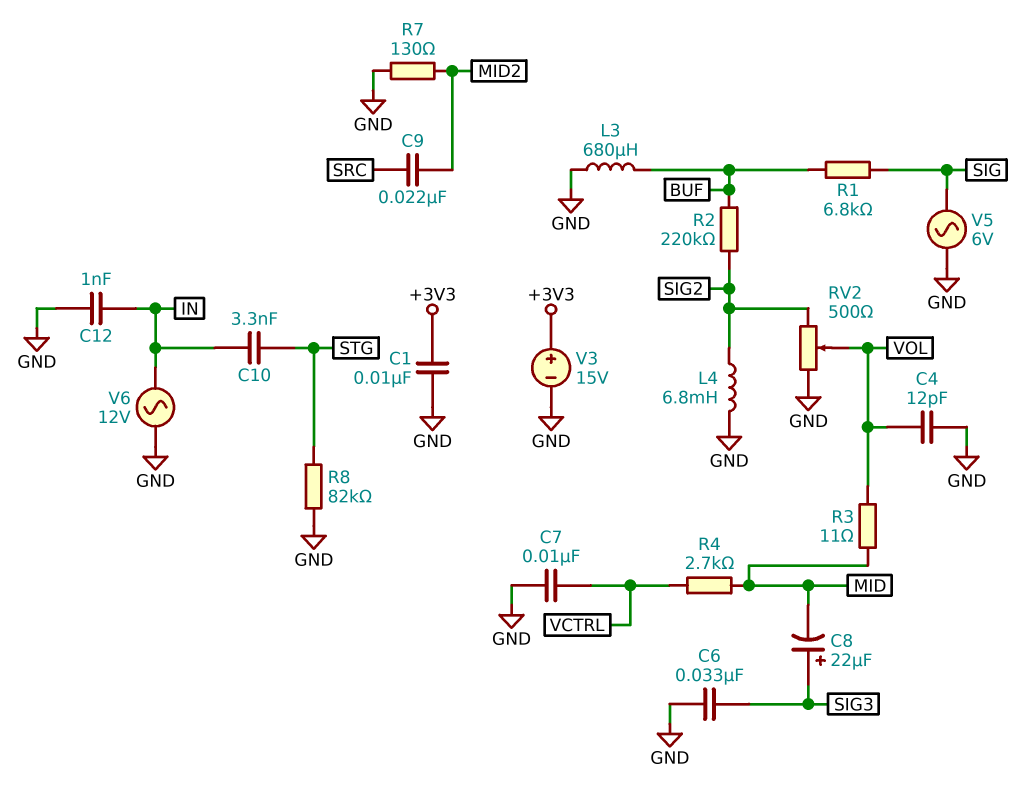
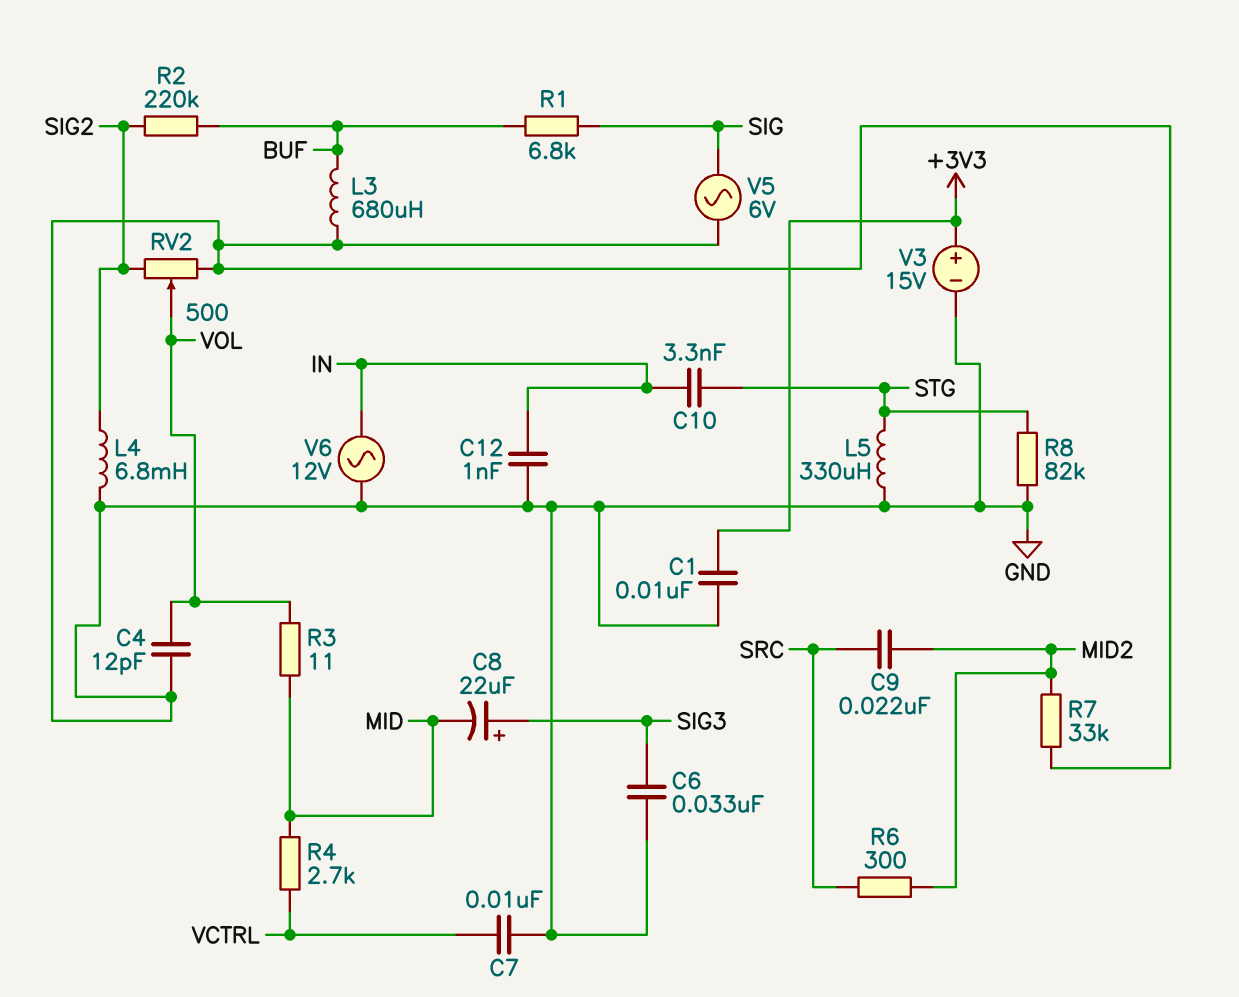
L5: none -> 330uH (GND, STG)
R6: none -> 300 (MID2, SRC)
R7: 130 (GND, MID2) -> 33k (GND, MID2)

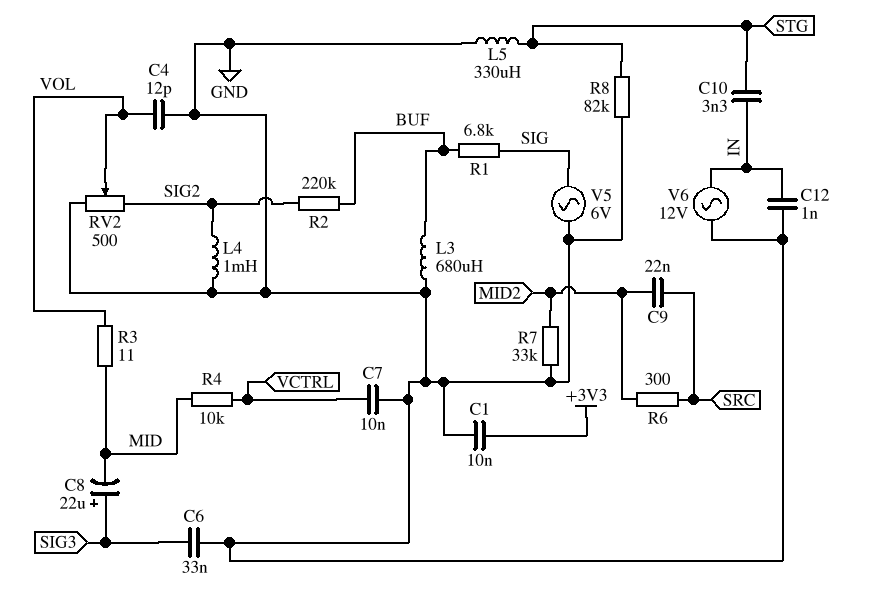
L4: 6.8mH (GND, SIG2) -> 1mH (GND, SIG2)
R4: 2.7k (MID, VCTRL) -> 10k (MID, VCTRL)
V3: 15V (plus +3V3, minus GND) -> none

